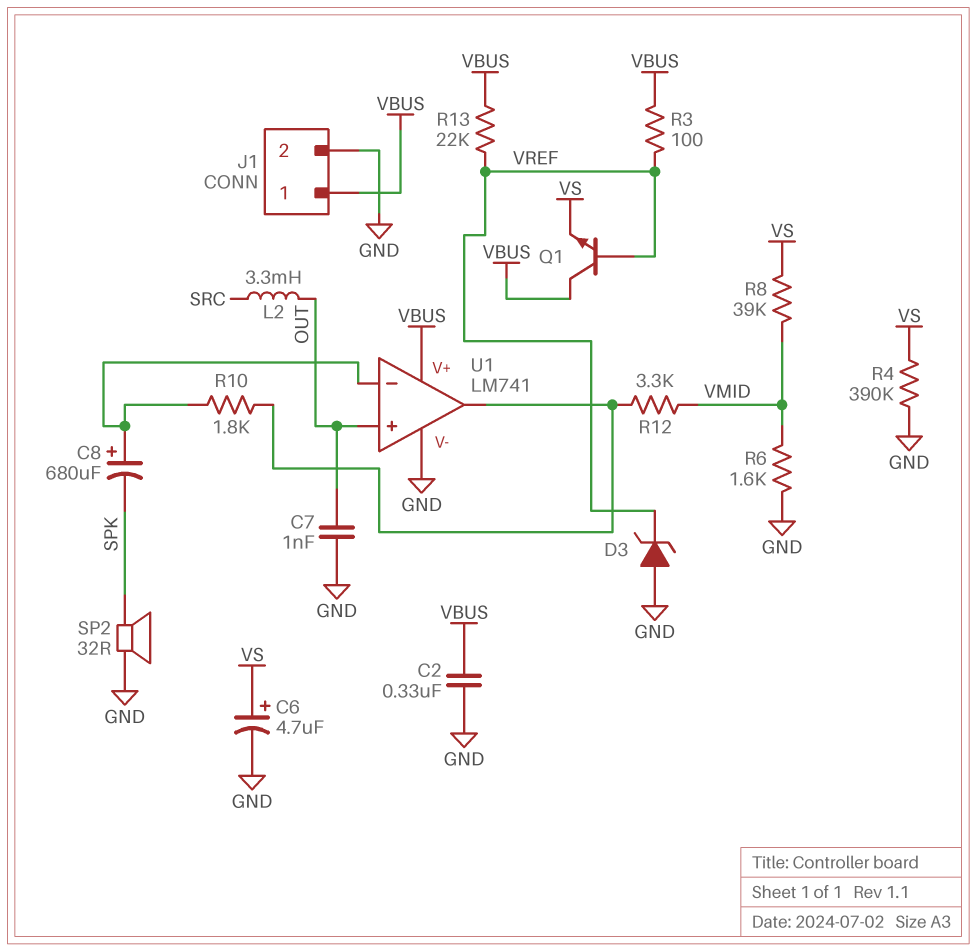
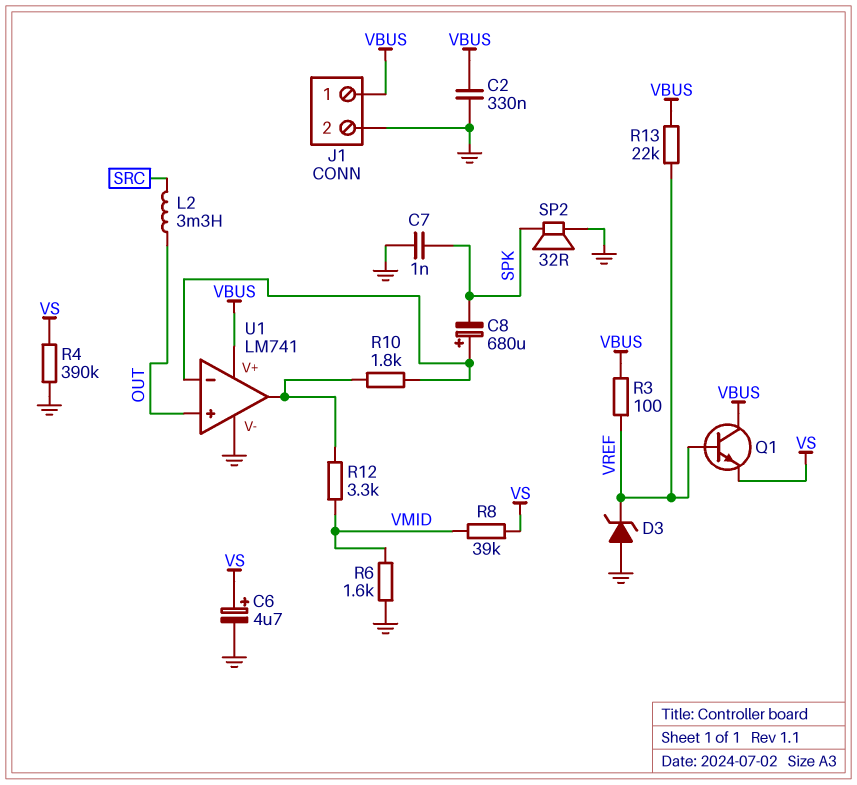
C7: 1nF (GND, OUT) -> 1nF (GND, SPK)

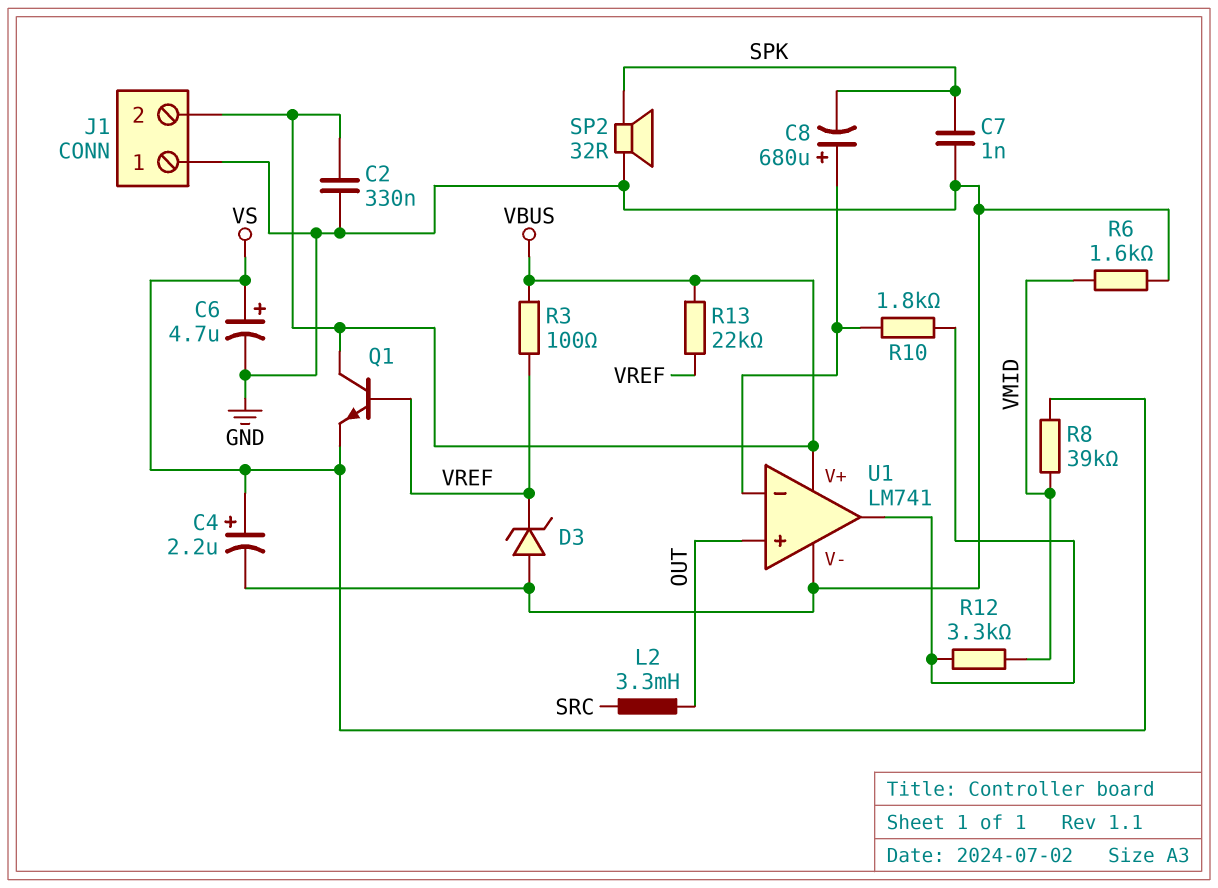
C4: none -> 2.2uF (plus VS, minus GND)
J1 pin 1: VBUS -> GND
J1 pin 2: GND -> VBUS
R4: 390k (GND, VS) -> none

